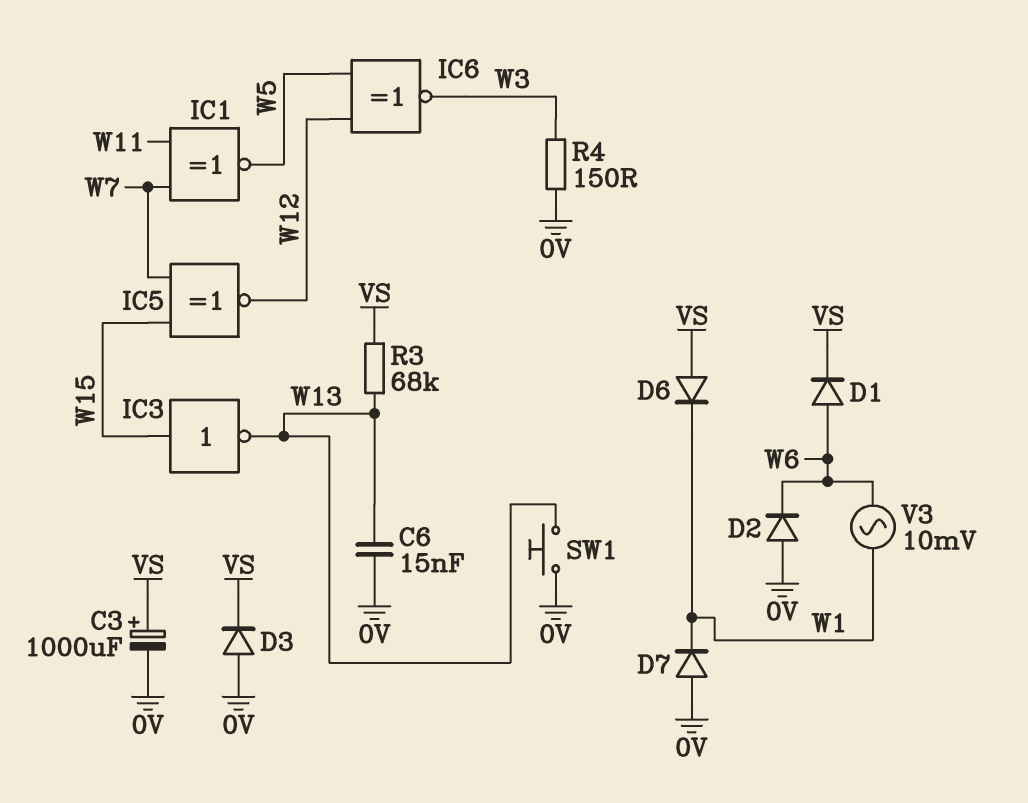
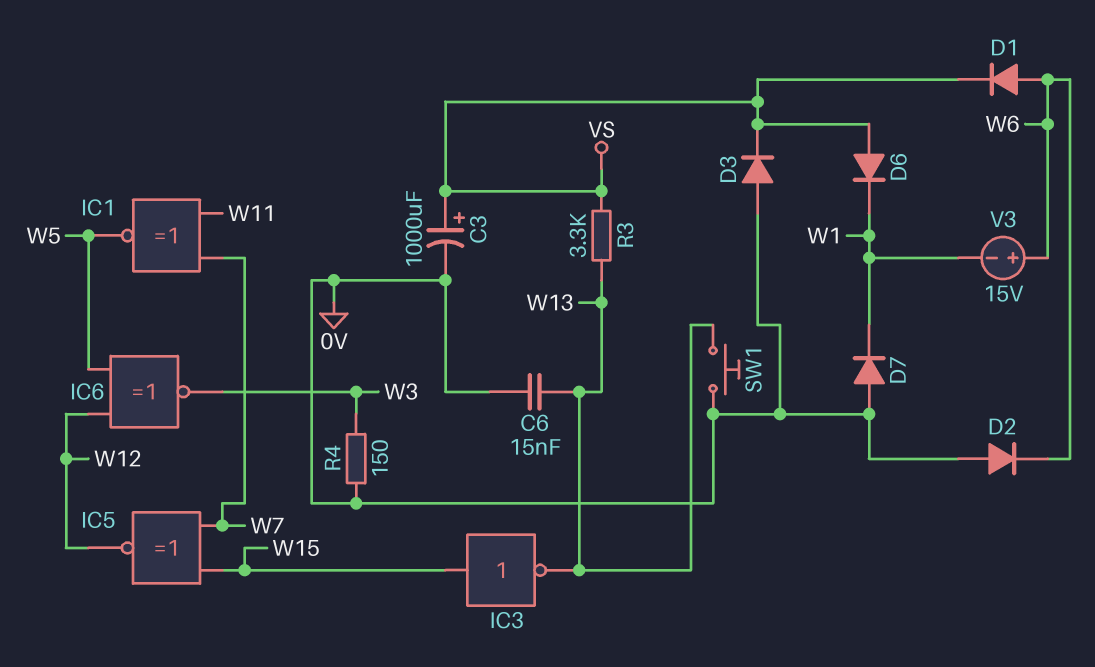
R3: 68k (VS, W13) -> 3.3k (VS, W13)
V3: AC 10mV (W1, W6) -> 15V (plus W6, minus W1)

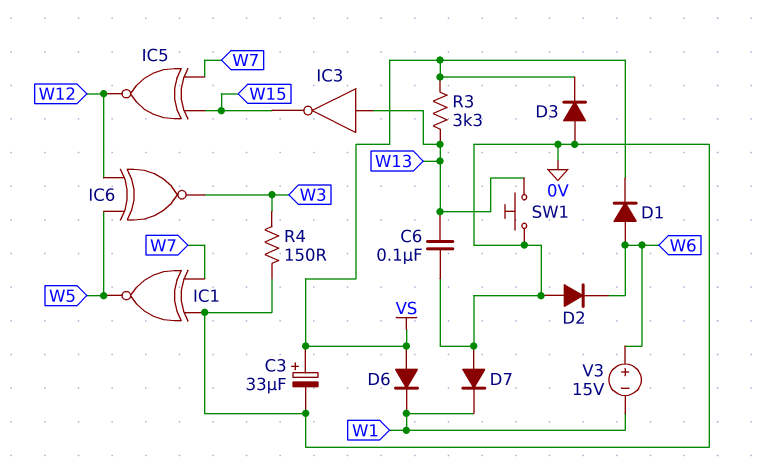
C3: 1000uF (plus VS, minus 0V) -> 33uF (plus VS, minus 0V)
C6: 15nF (0V, W13) -> 100nF (0V, W13)
IC1: XNOR (in W7, in W11, out W5) -> XNOR (in 0V, in W7, out W5)
IC3: NOT (in W15, out W13) -> NOT (in W13, out W15)

